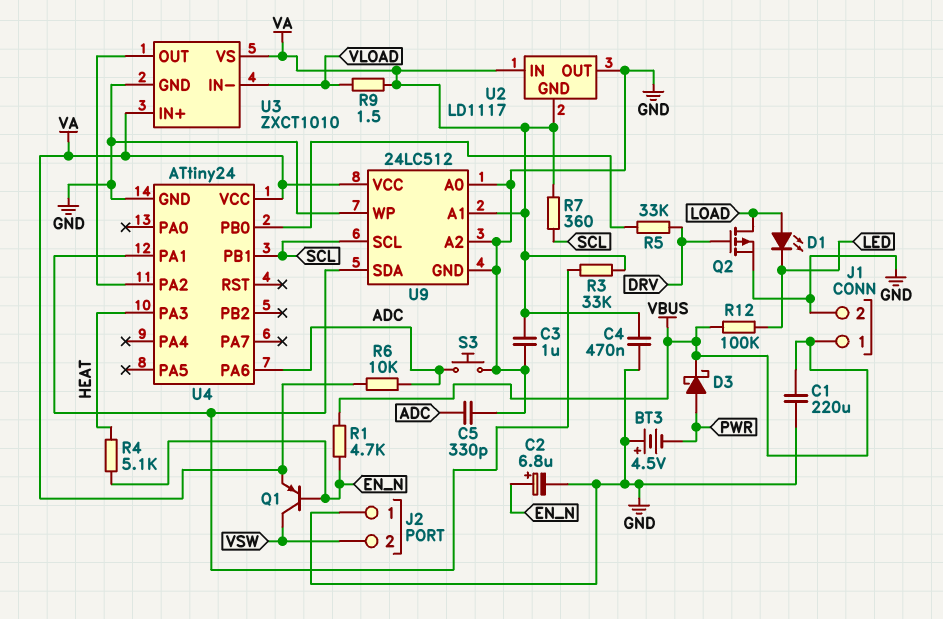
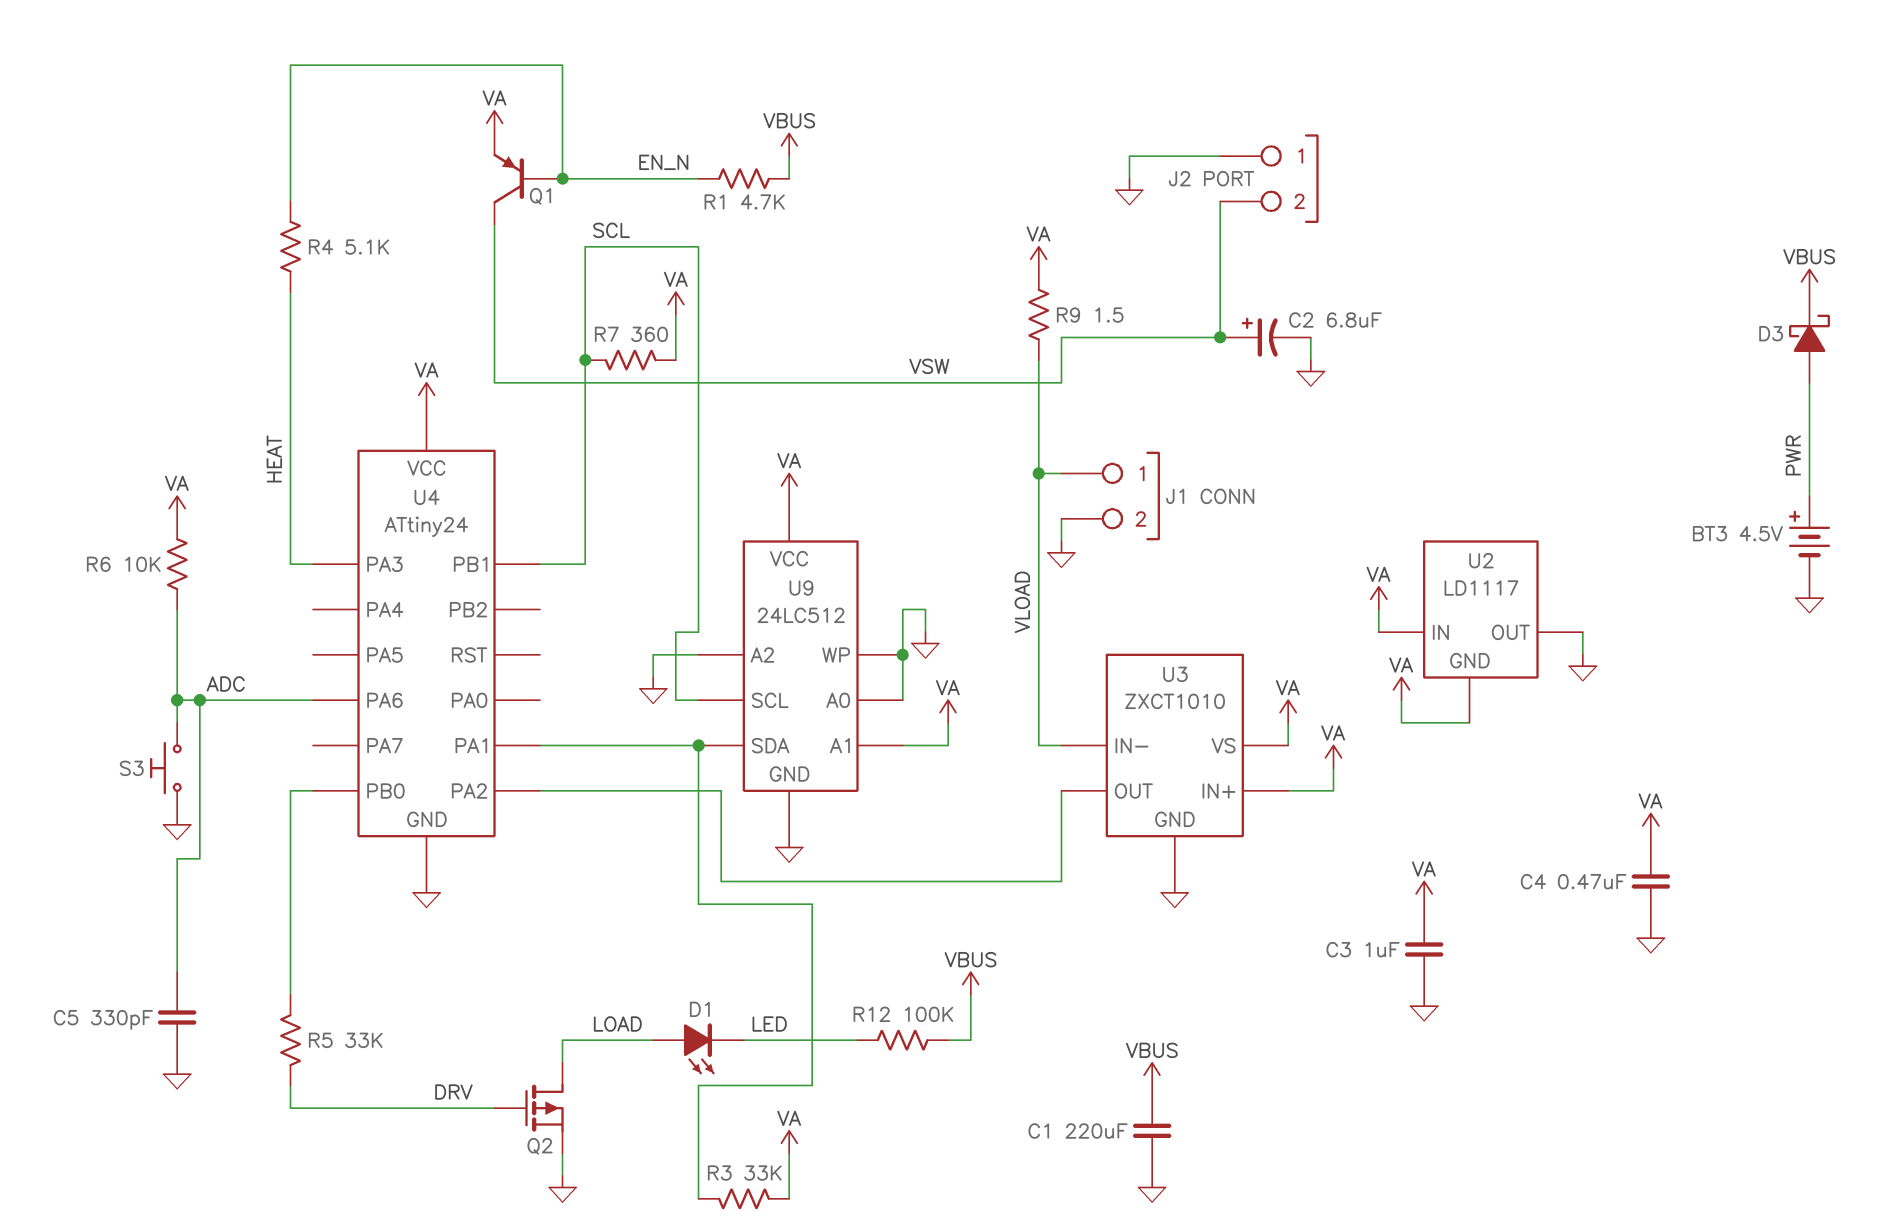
BT3: 4.5V (plus GND, minus PWR) -> 4.5V (plus PWR, minus GND)
C2: 6.8uF (plus EN_N, minus GND) -> 6.8uF (plus VSW, minus GND)
J1 pin 1: VBUS -> VLOAD

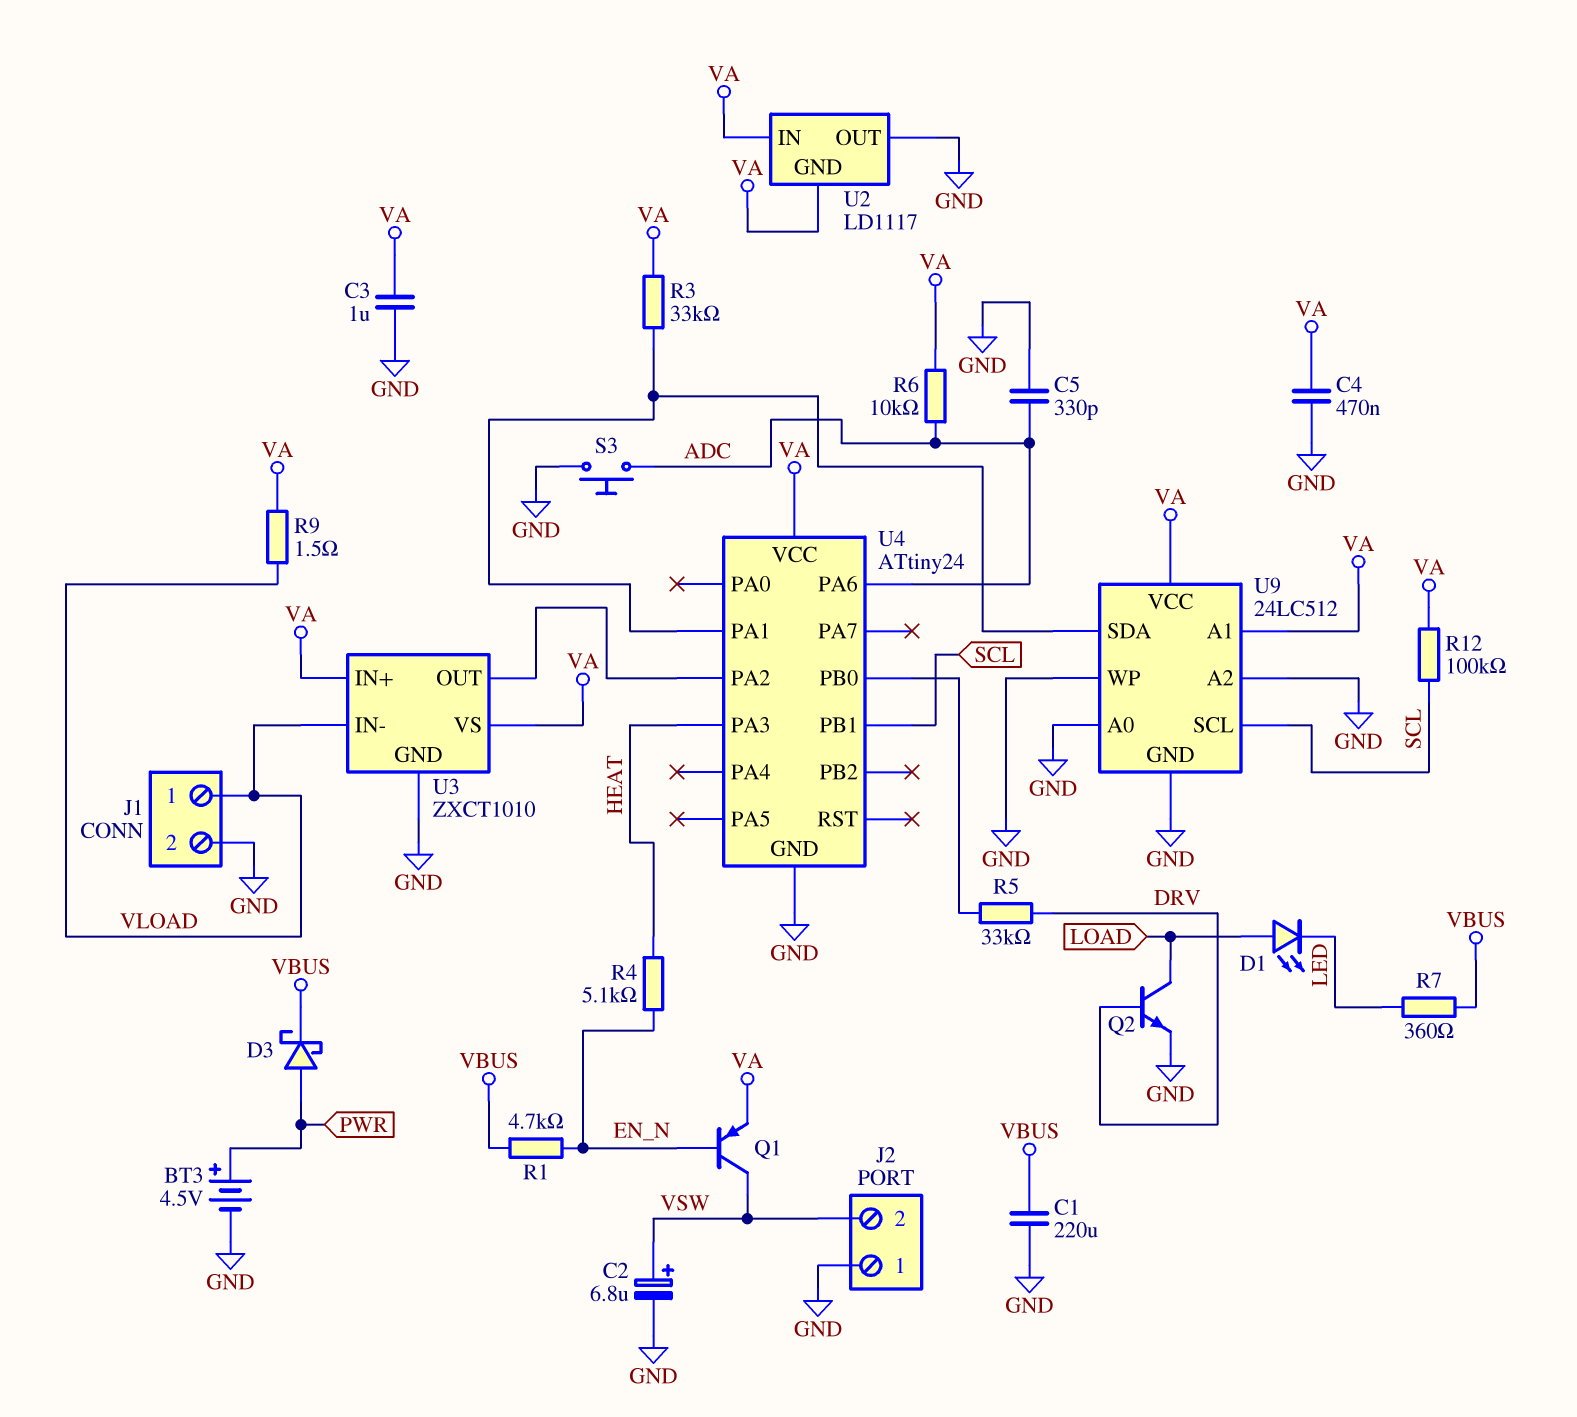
Q2: PMOS (G DRV, D LOAD, S GND) -> NPN (B DRV, C LOAD, E GND)
R7: 360 (SCL, VA) -> 360 (LED, VBUS)
R12: 100k (LED, VBUS) -> 100k (SCL, VA)

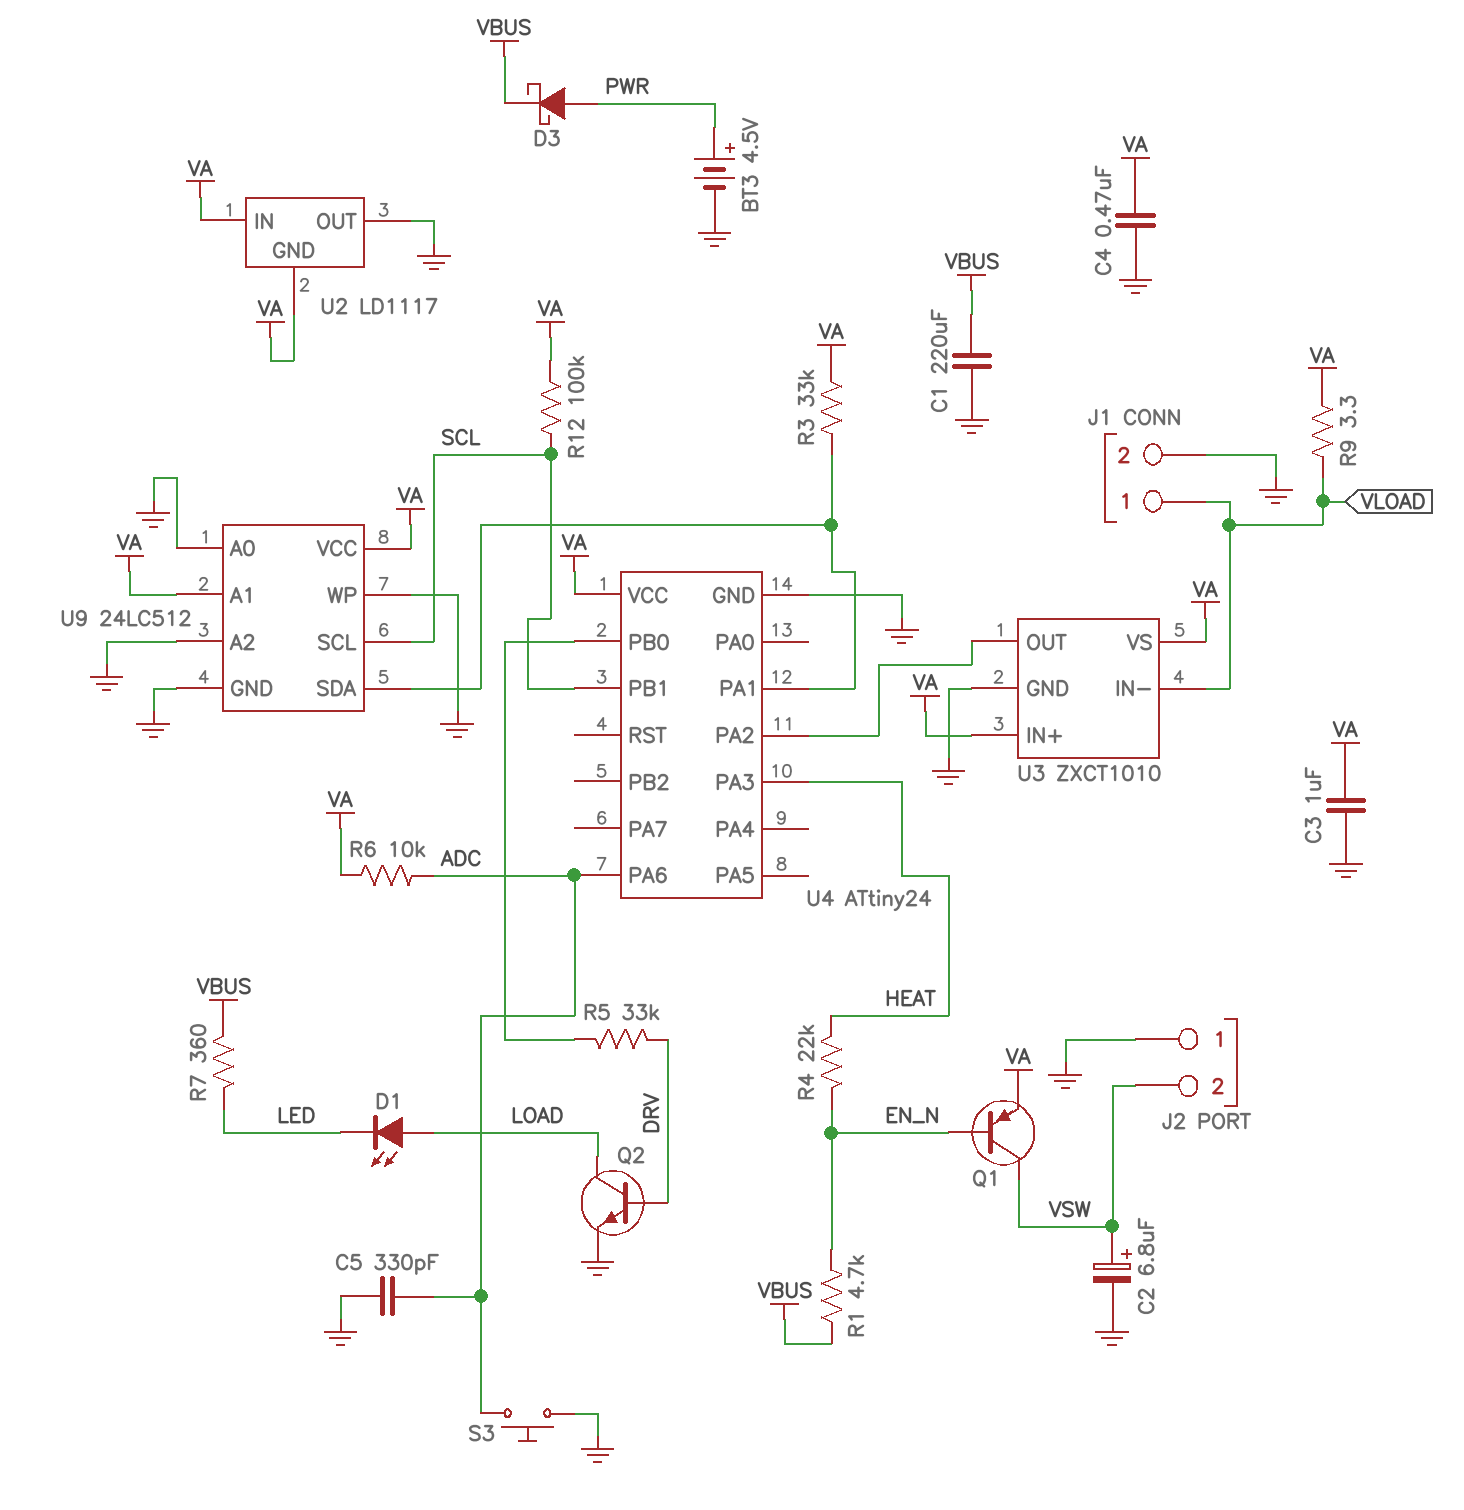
R4: 5.1k (EN_N, HEAT) -> 22k (EN_N, HEAT)
R9: 1.5 (VA, VLOAD) -> 3.3 (VA, VLOAD)

